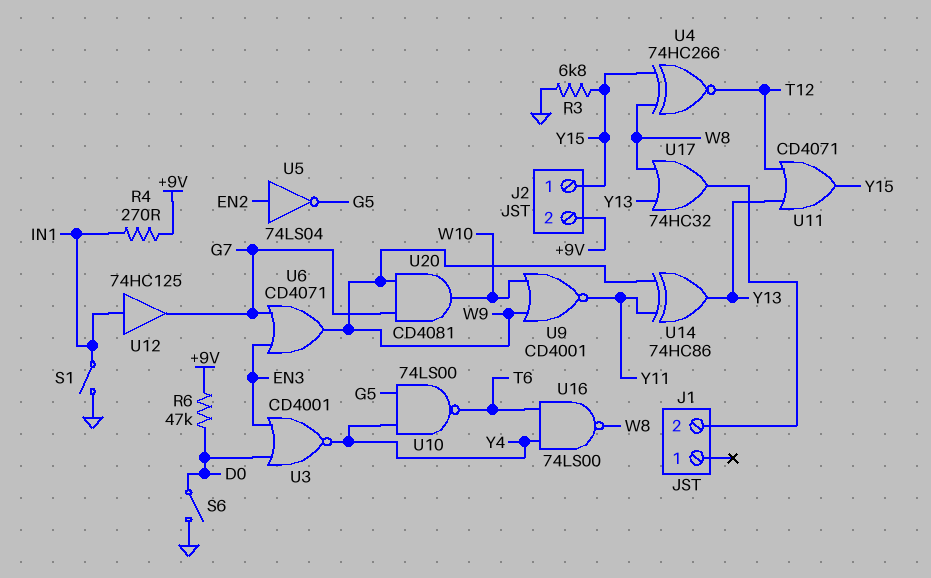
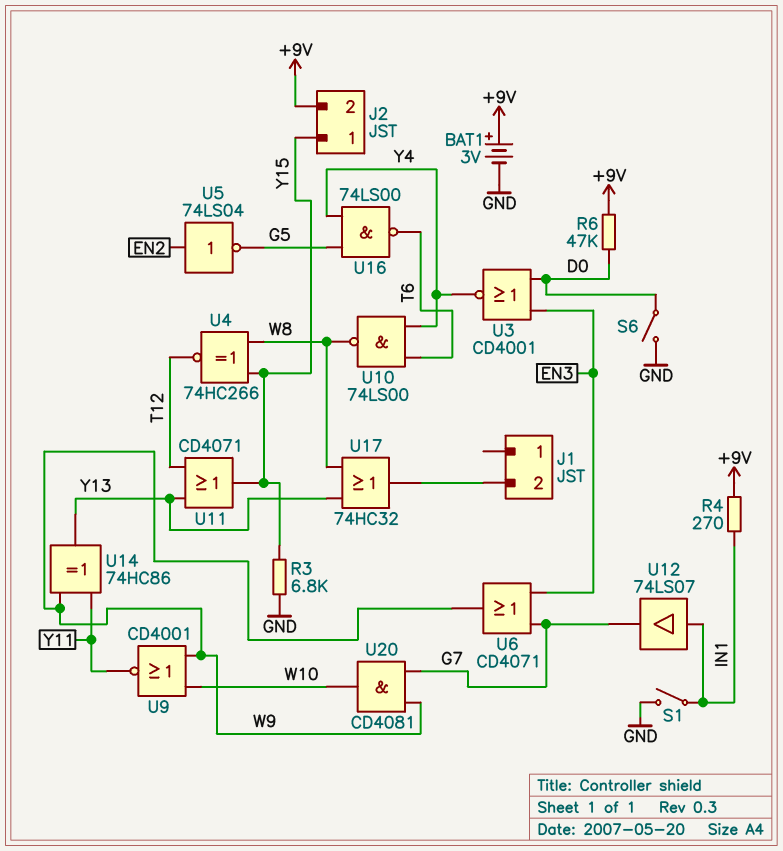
BAT1: none -> 3V (plus +9V, minus GND)
U10: NAND 74LS00 (in G5, in Y4, out T6) -> NAND 74LS00 (in T6, in Y4, out W8)
U12: buffer 74HC125 (in IN1, out G7) -> buffer 74LS07 (in IN1, out G7)
U16: NAND 74LS00 (in T6, in Y4, out W8) -> NAND 74LS00 (in G5, in Y4, out T6)

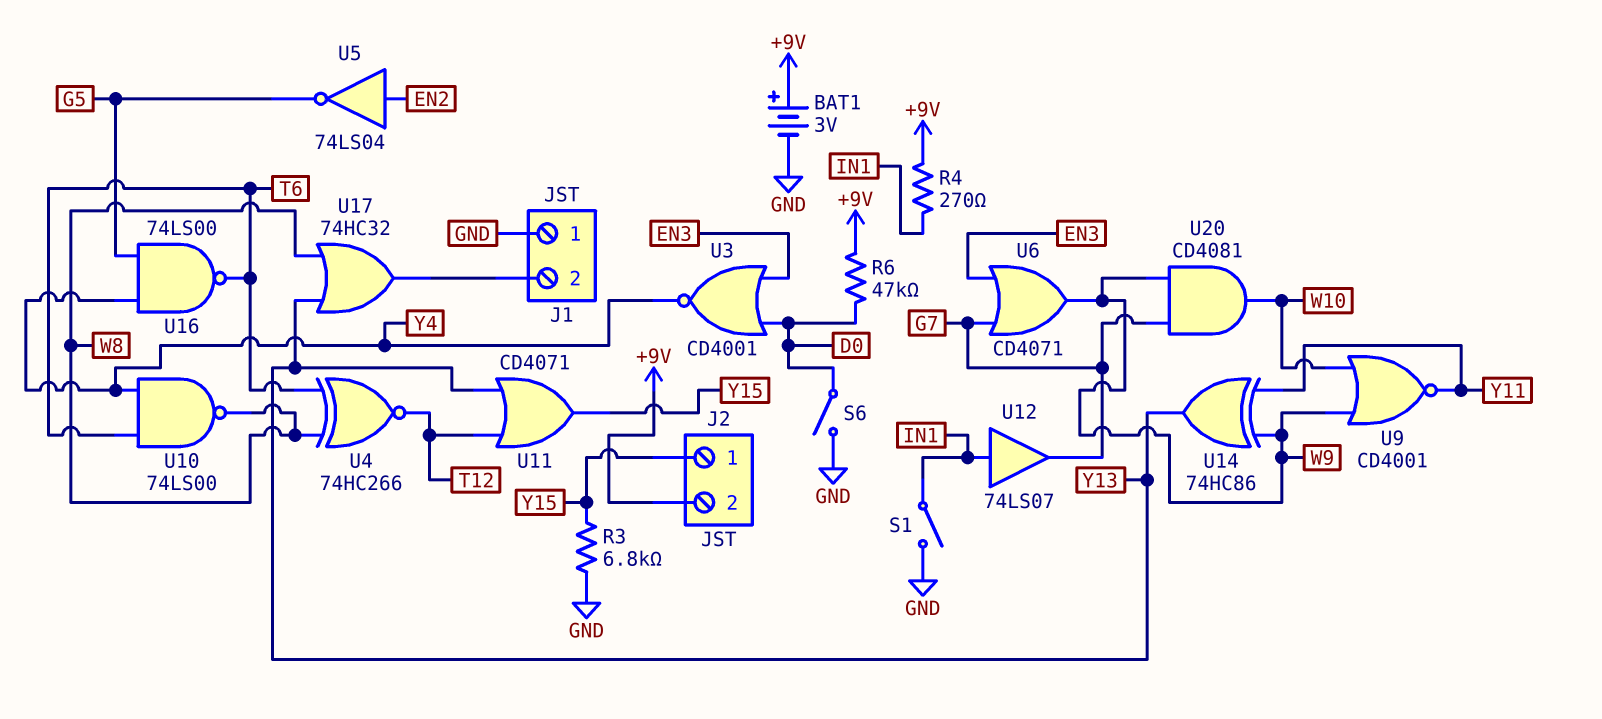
J1 pin 1: none -> GND
U4: XNOR 74HC266 (in W8, in Y15, out T12) -> XNOR 74HC266 (in T6, in W8, out T12)

